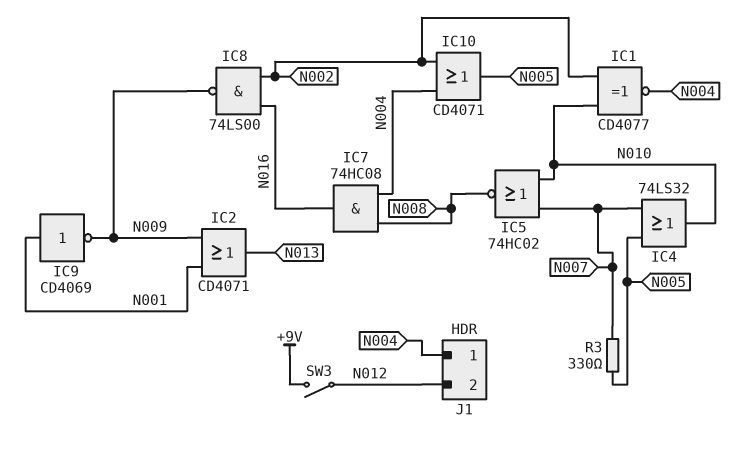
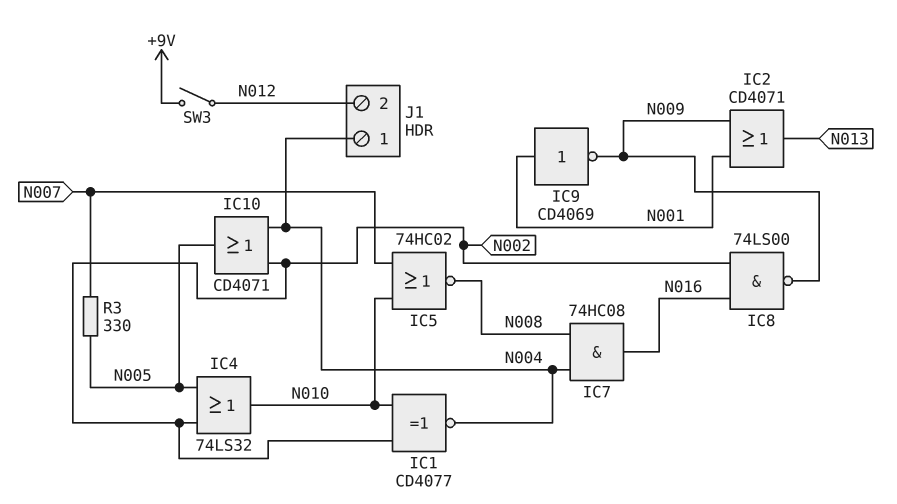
IC4: OR 74LS32 (in N005, in N007, out N010) -> OR 74LS32 (in N002, in N005, out N010)

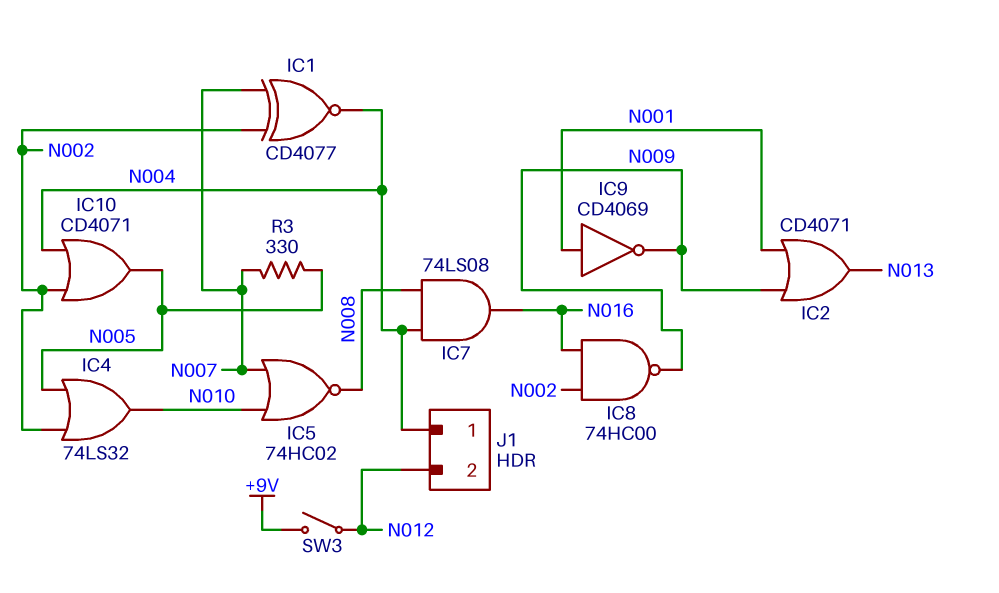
IC1: XNOR CD4077 (in N002, in N010, out N004) -> XNOR CD4077 (in N002, in N007, out N004)
IC7: AND 74HC08 (in N004, in N008, out N016) -> AND 74LS08 (in N004, in N008, out N016)
IC8: NAND 74LS00 (in N002, in N016, out N009) -> NAND 74HC00 (in N002, in N016, out N009)

